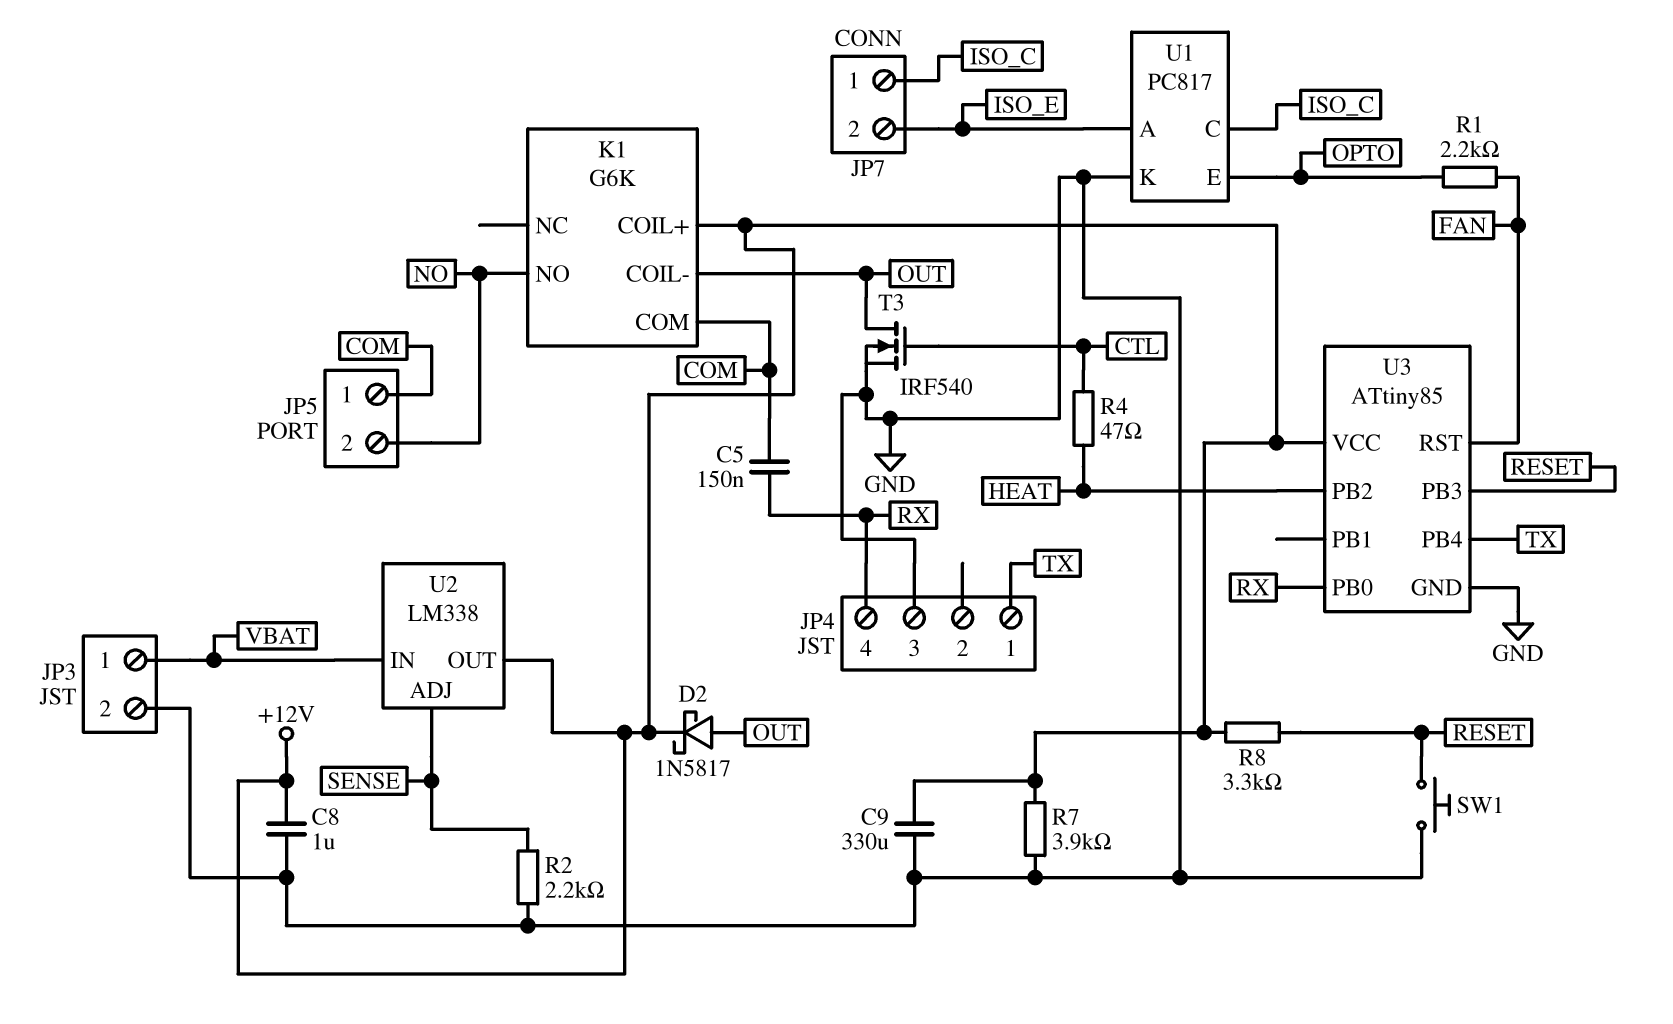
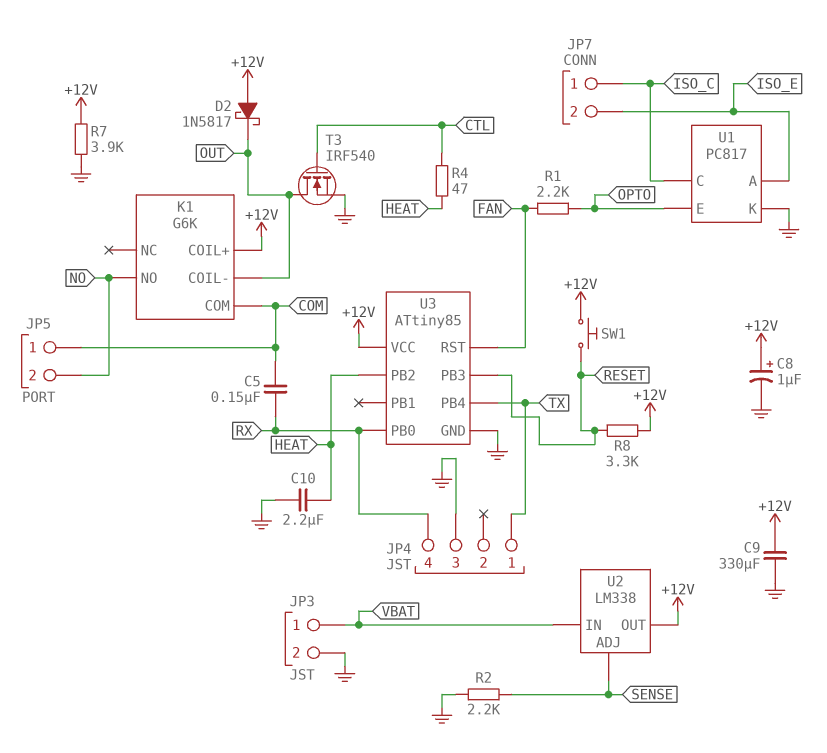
C8: 1uF (+12V, GND) -> 1uF (plus +12V, minus GND)
C10: none -> 2.2uF (GND, HEAT)
D2: schottky 1N5817 (A OUT, K +12V) -> schottky 1N5817 (A +12V, K OUT)
SW1: button (GND, RESET) -> button (+12V, RESET)

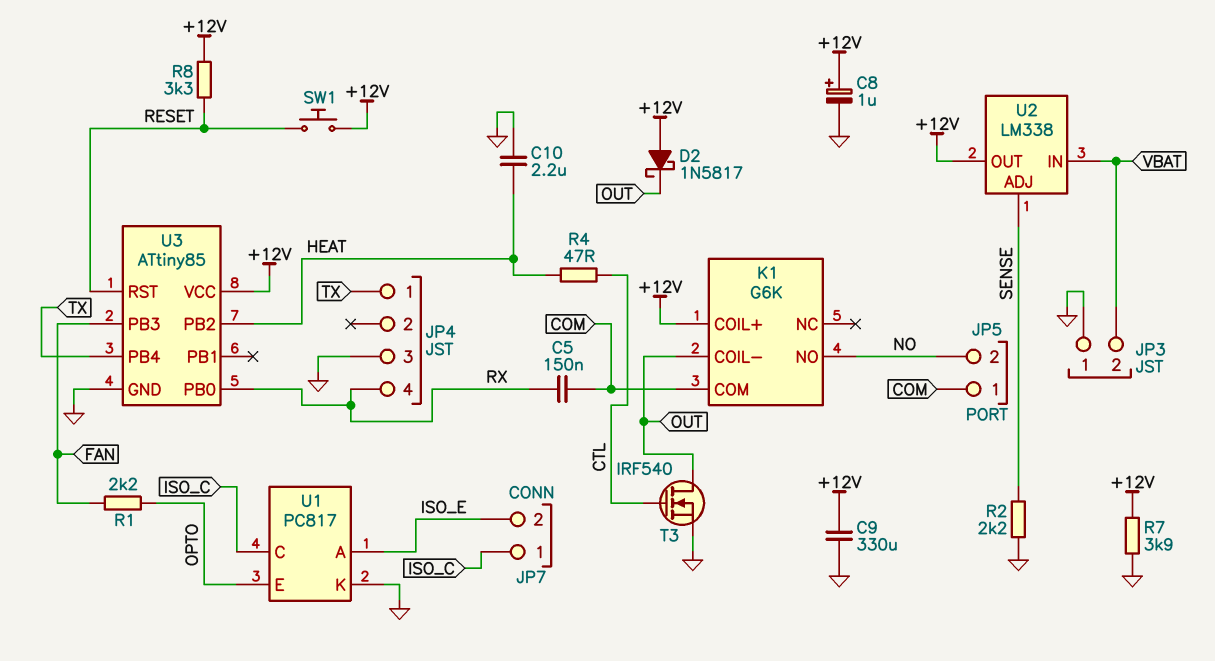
JP3 pin 1: VBAT -> GND
JP3 pin 2: GND -> VBAT
U3 pin PB3: RESET -> FAN
U3 pin RST: FAN -> RESET

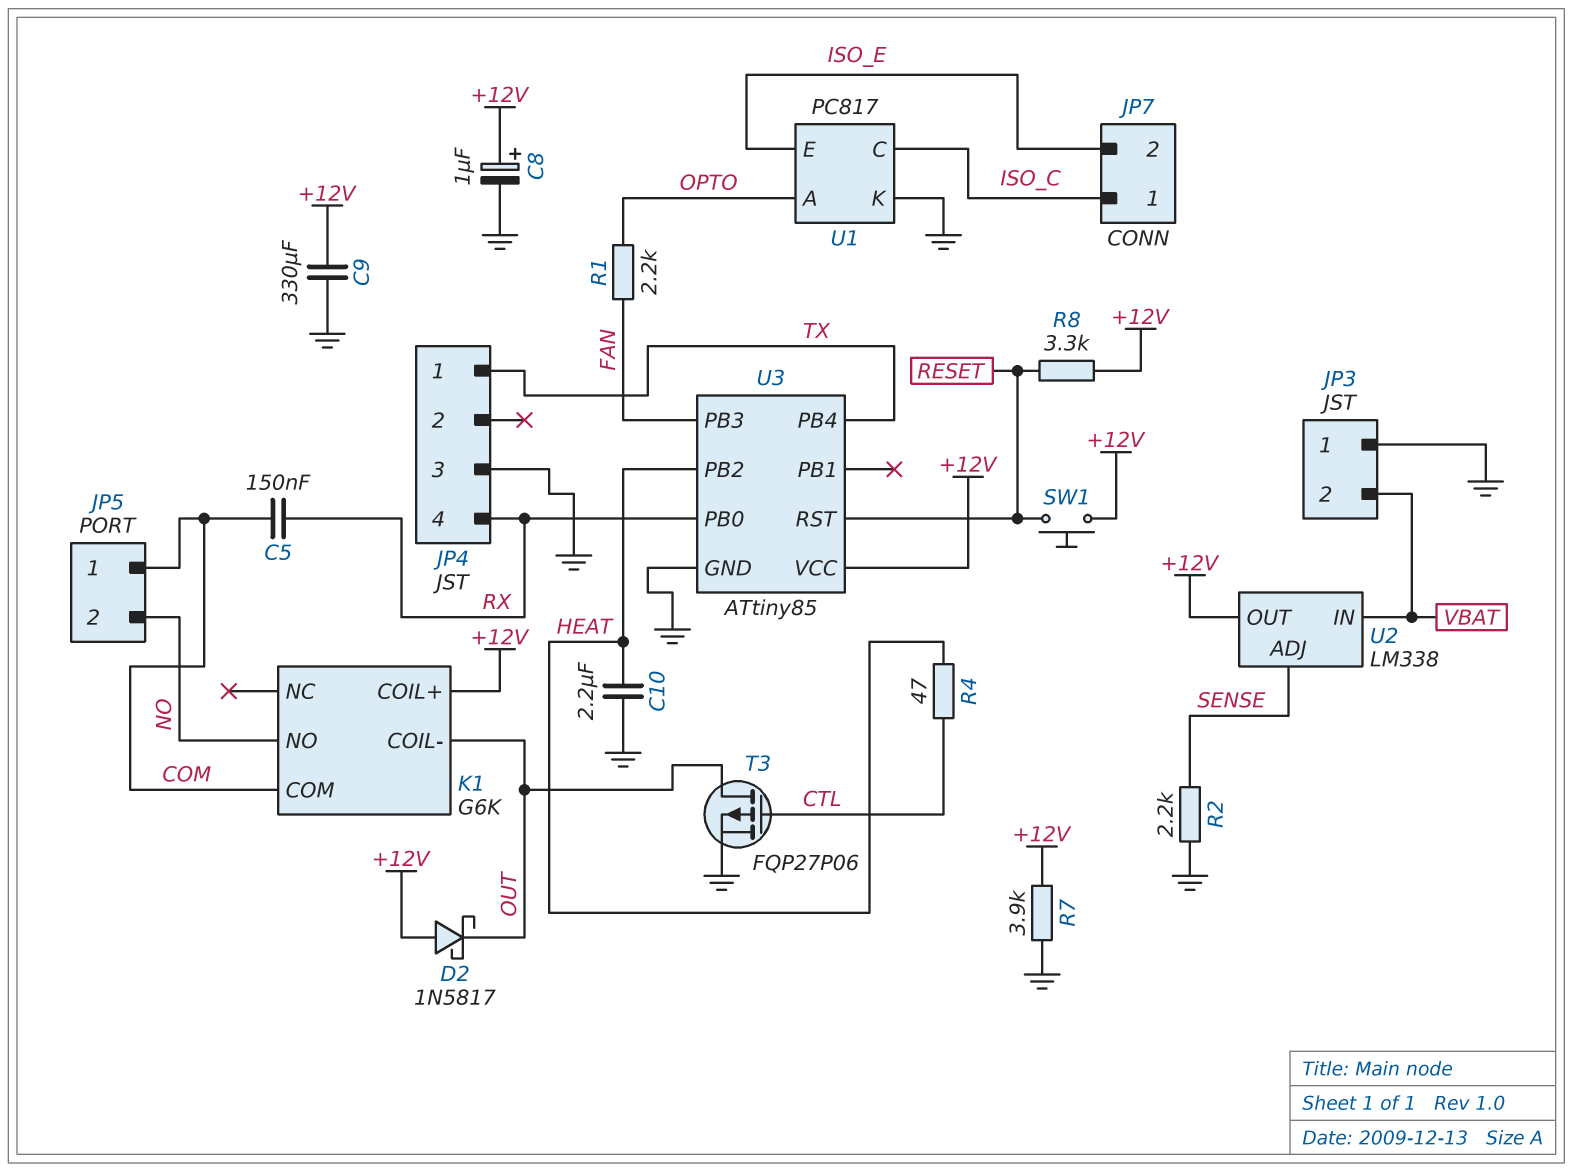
T3: NMOS IRF540 (G CTL, D OUT, S GND) -> PMOS FQP27P06 (G CTL, D OUT, S GND)
U1 pin A: ISO_E -> OPTO
U1 pin E: OPTO -> ISO_E

